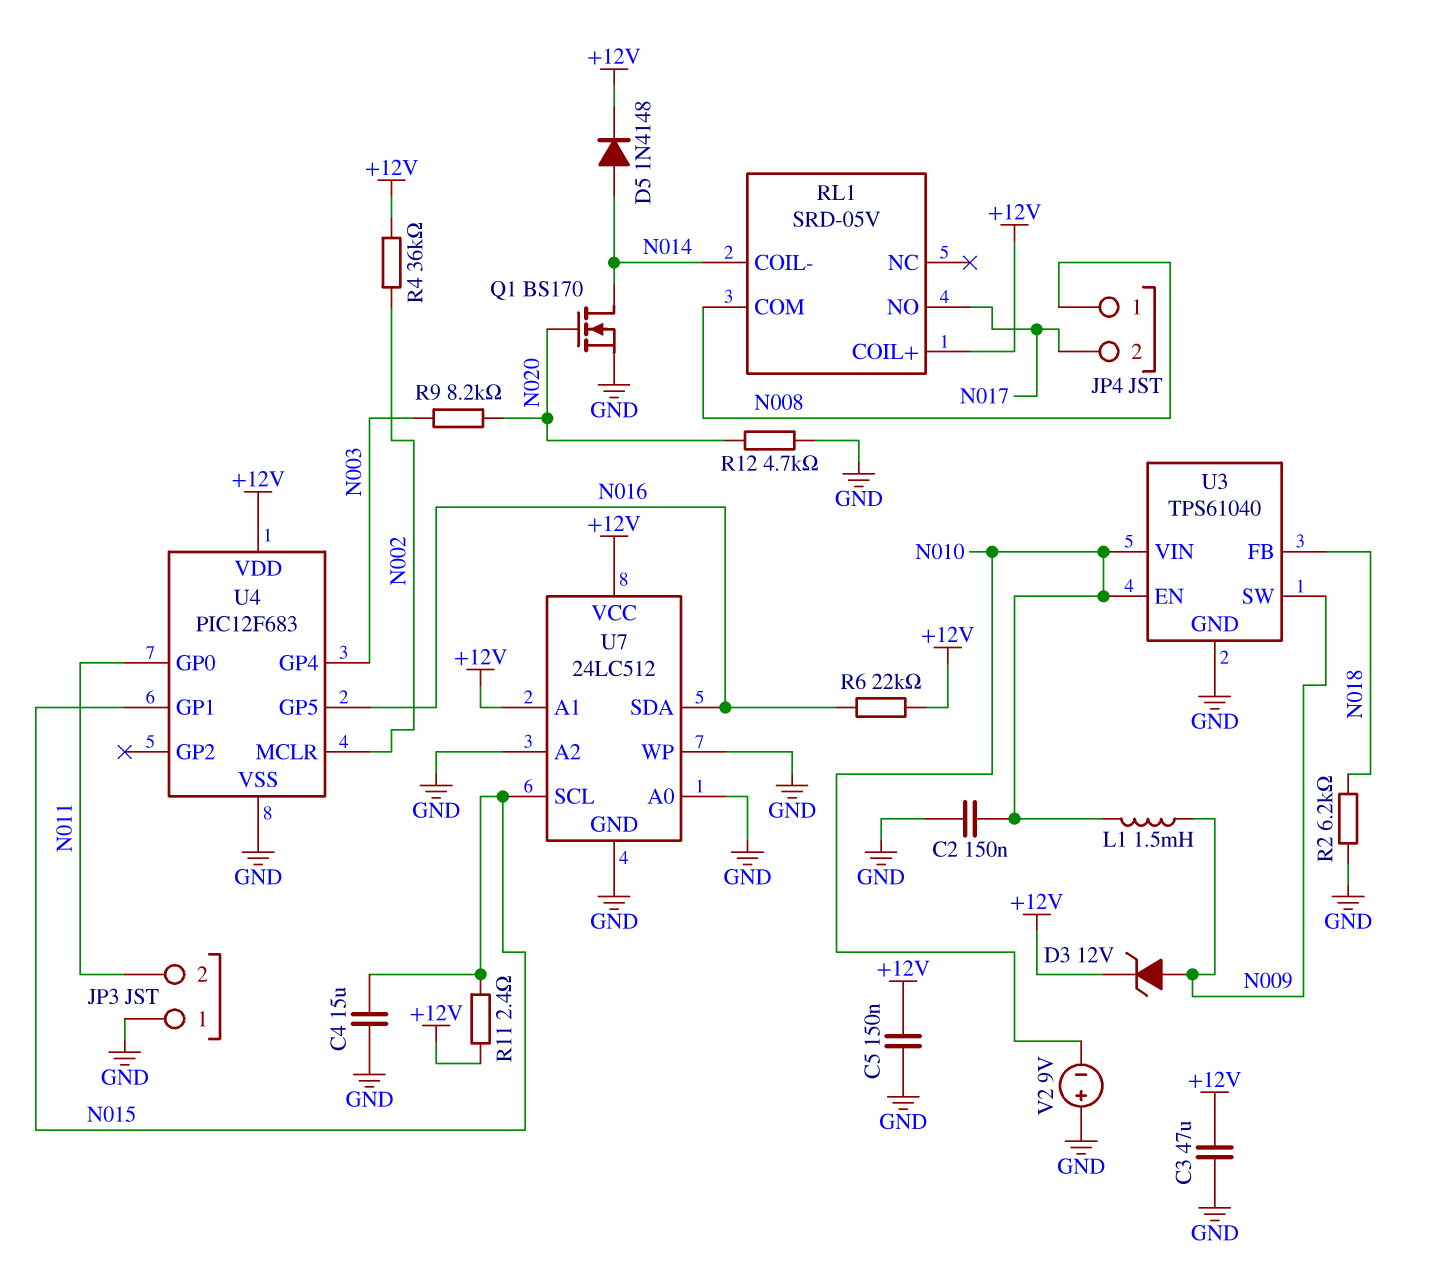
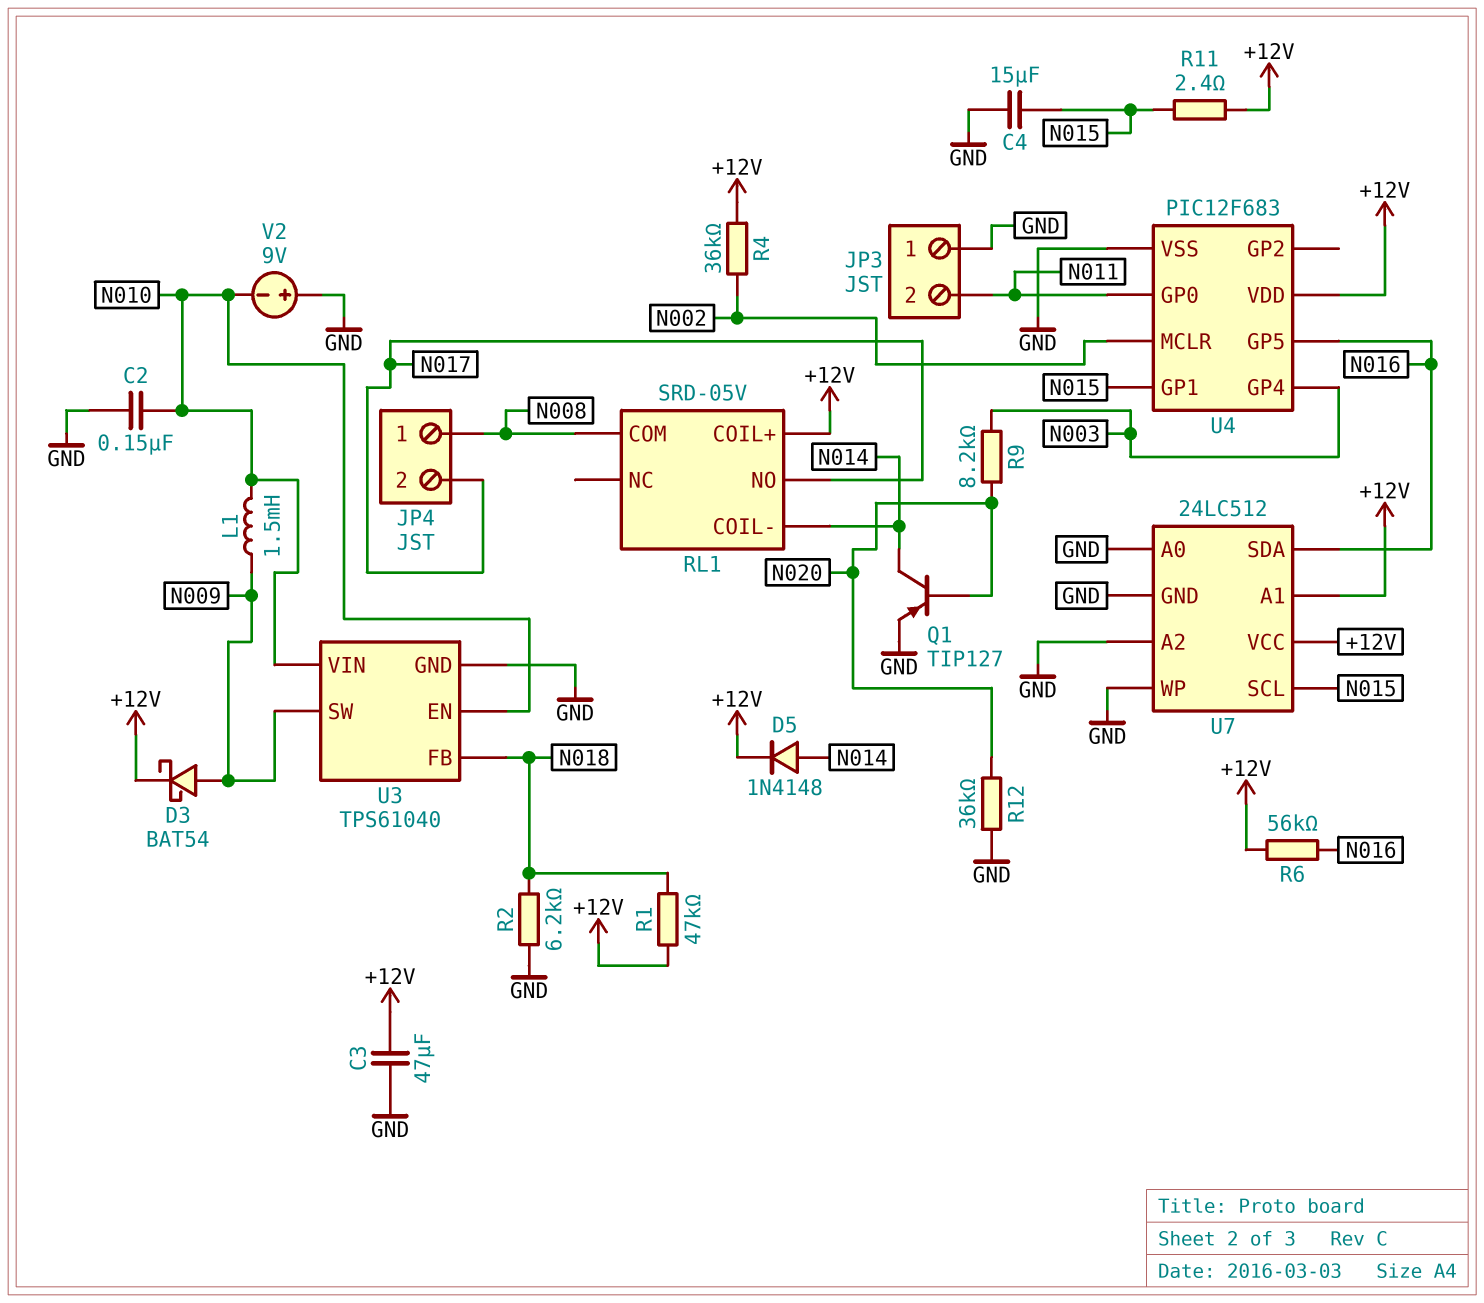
C5: 150nF (+12V, GND) -> none
D3: zener 12V (A N009, K +12V) -> schottky BAT54 (A N009, K +12V)
Q1: NMOS BS170 (G N020, D N014, S GND) -> PNP TIP127 (B N020, C N014, E GND)
R1: none -> 47k (+12V, N018)
R6: 22k (+12V, N016) -> 56k (+12V, N016)
R12: 4.7k (GND, N020) -> 36k (GND, N020)

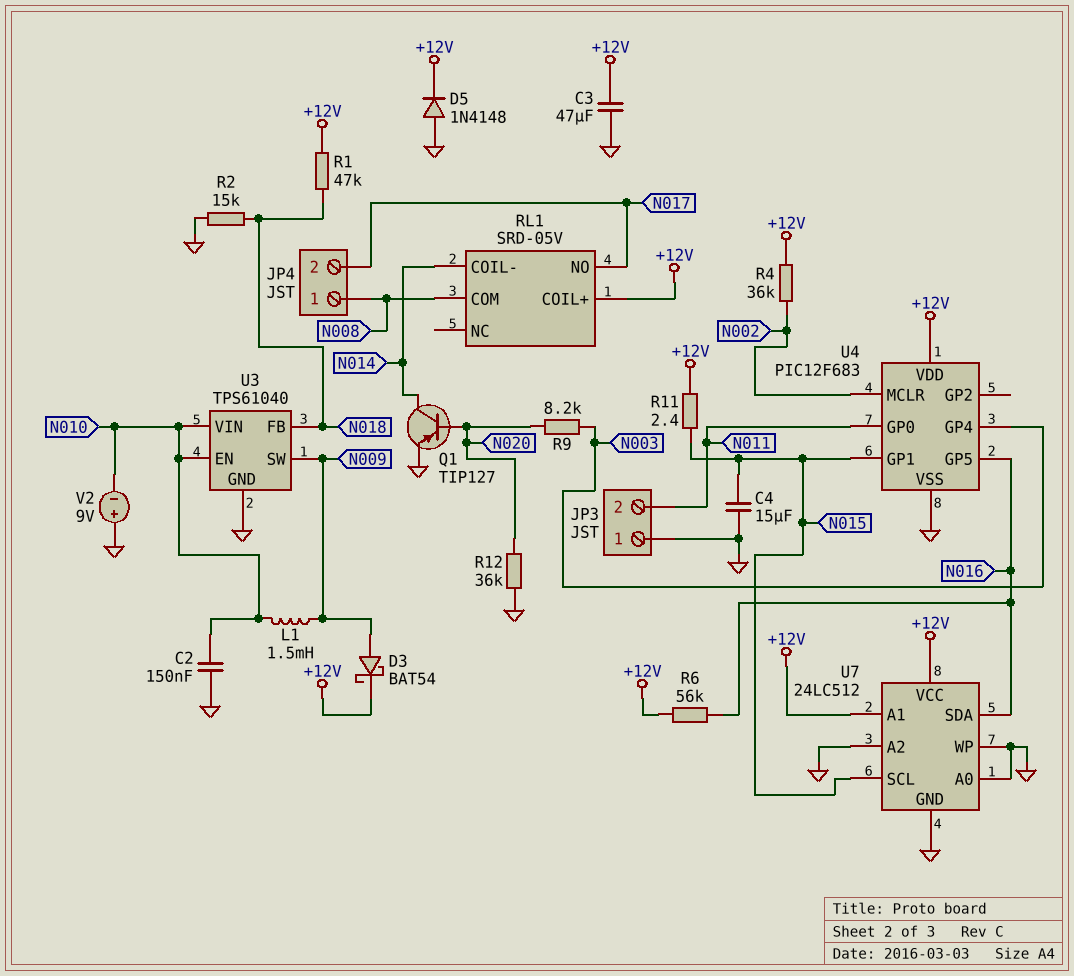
D5: diode 1N4148 (A N014, K +12V) -> diode 1N4148 (A GND, K +12V)
R2: 6.2k (GND, N018) -> 15k (GND, N018)

